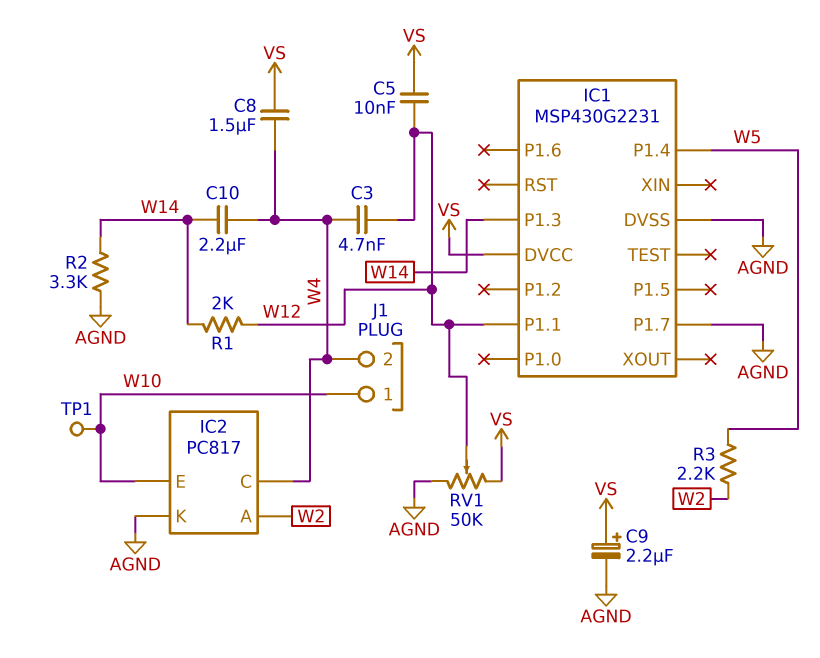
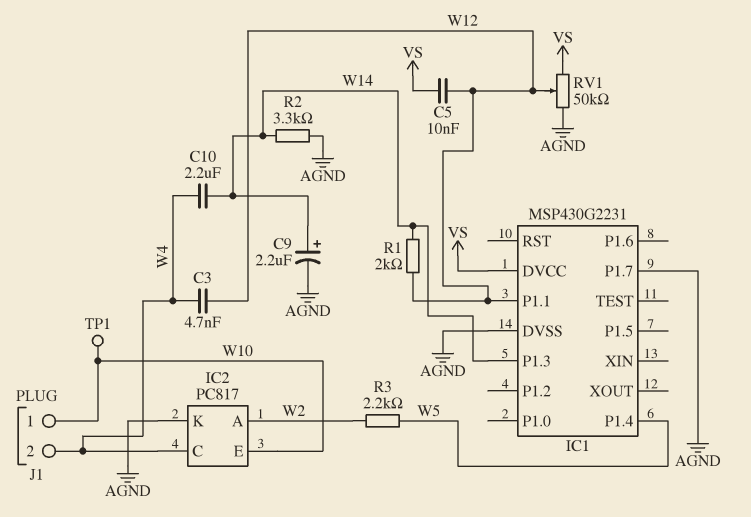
C8: 1.5uF (VS, W4) -> none
C9: 2.2uF (plus VS, minus AGND) -> 2.2uF (plus W14, minus AGND)

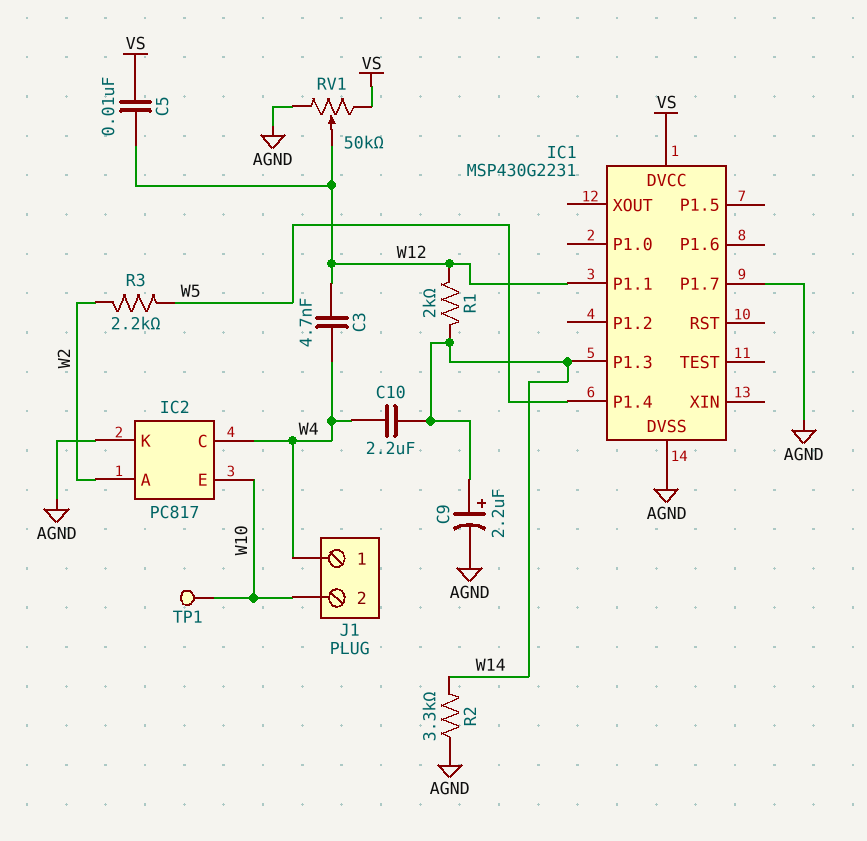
J1 pin 1: W10 -> W4
J1 pin 2: W4 -> W10

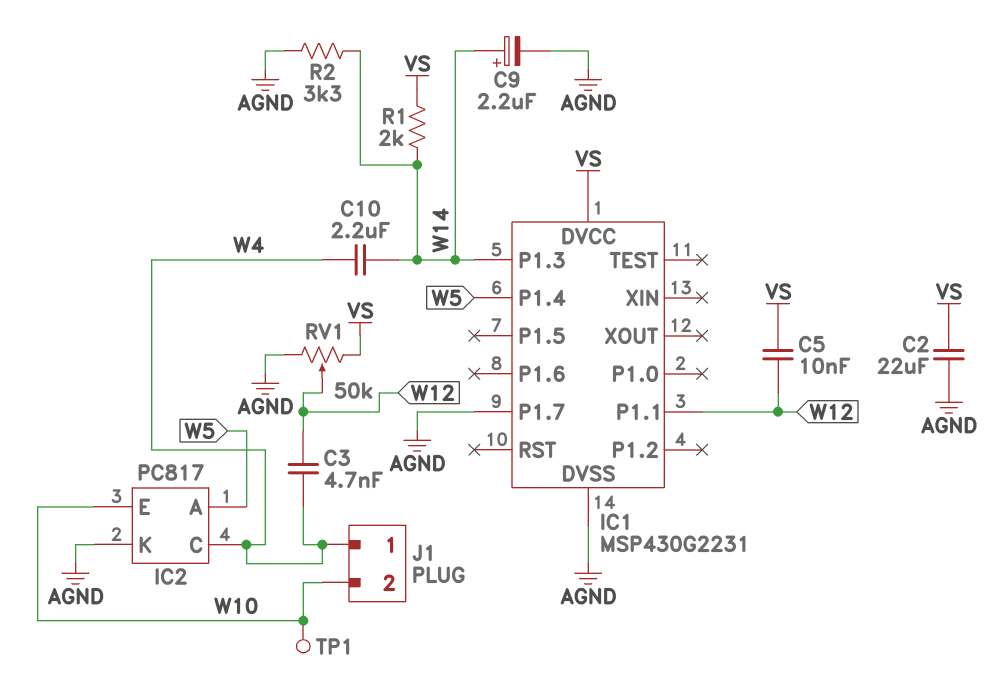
C2: none -> 22uF (AGND, VS)
IC2 pin A: W2 -> W5
R1: 2k (W12, W14) -> 2k (VS, W14)
R3: 2.2k (W2, W5) -> none

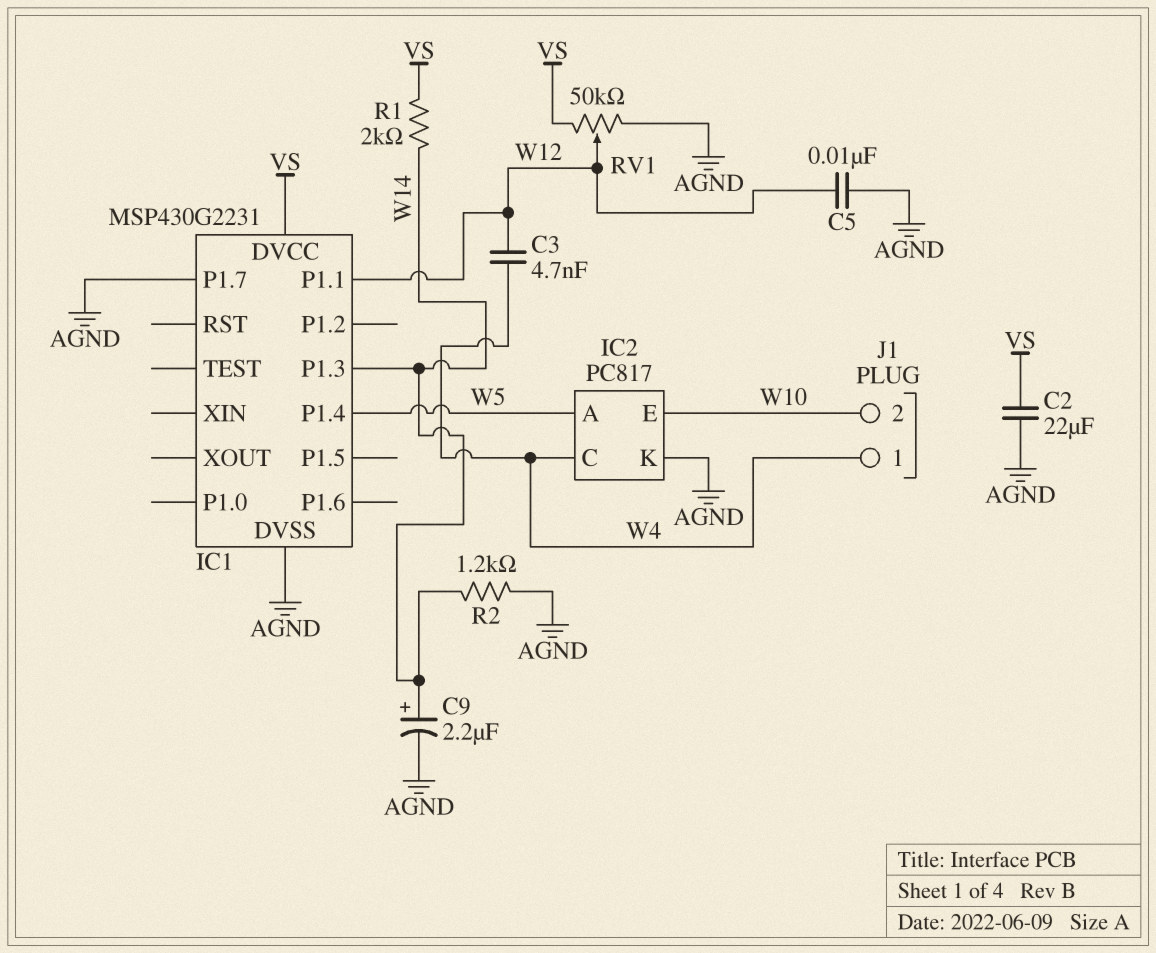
C5: 10nF (VS, W12) -> 10nF (AGND, W12)
C10: 2.2uF (W4, W14) -> none
R2: 3.3k (AGND, W14) -> 1.2k (AGND, W14)
TP1: test point (W10) -> none

